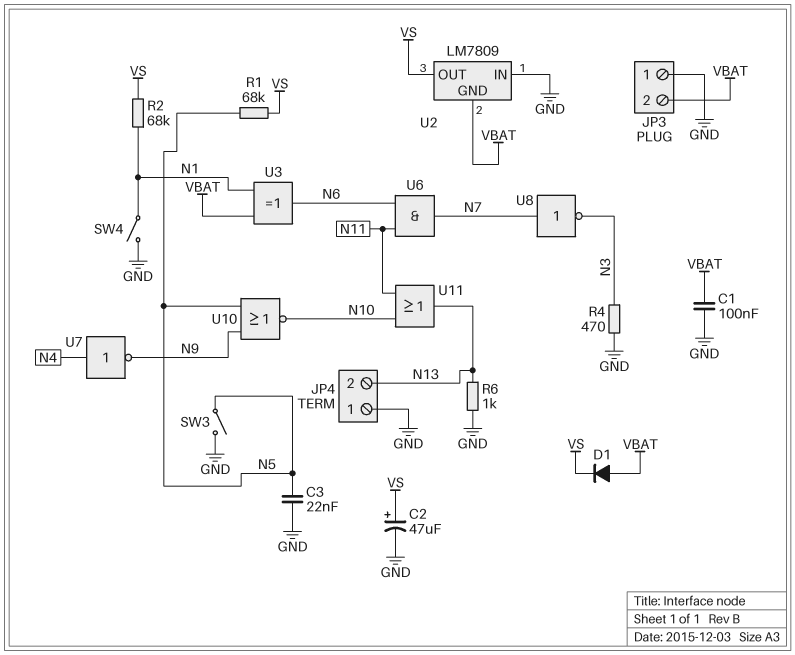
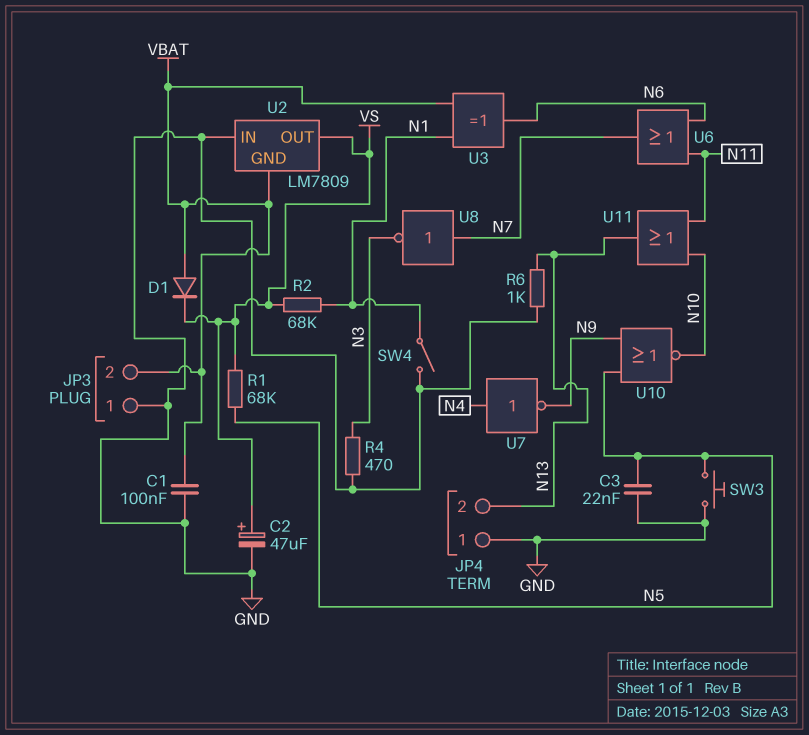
SW3: switch (GND, N5) -> button (GND, N5)
U6: AND (in N6, in N11, out N7) -> OR (in N6, in N11, out N7)

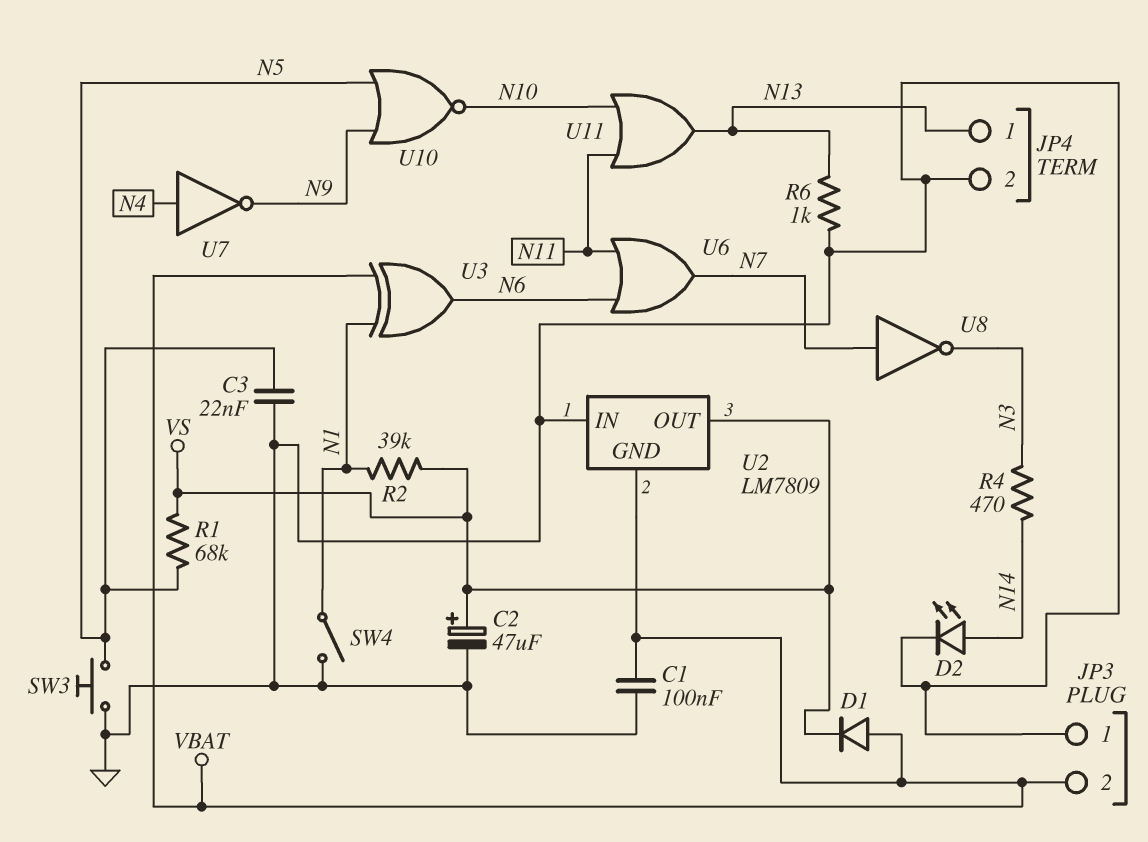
D2: none -> LED (A N14, K GND)
JP4 pin 1: GND -> N13
JP4 pin 2: N13 -> GND
R2: 68k (N1, VS) -> 39k (N1, VS)
R4: 470 (GND, N3) -> 470 (N3, N14)

